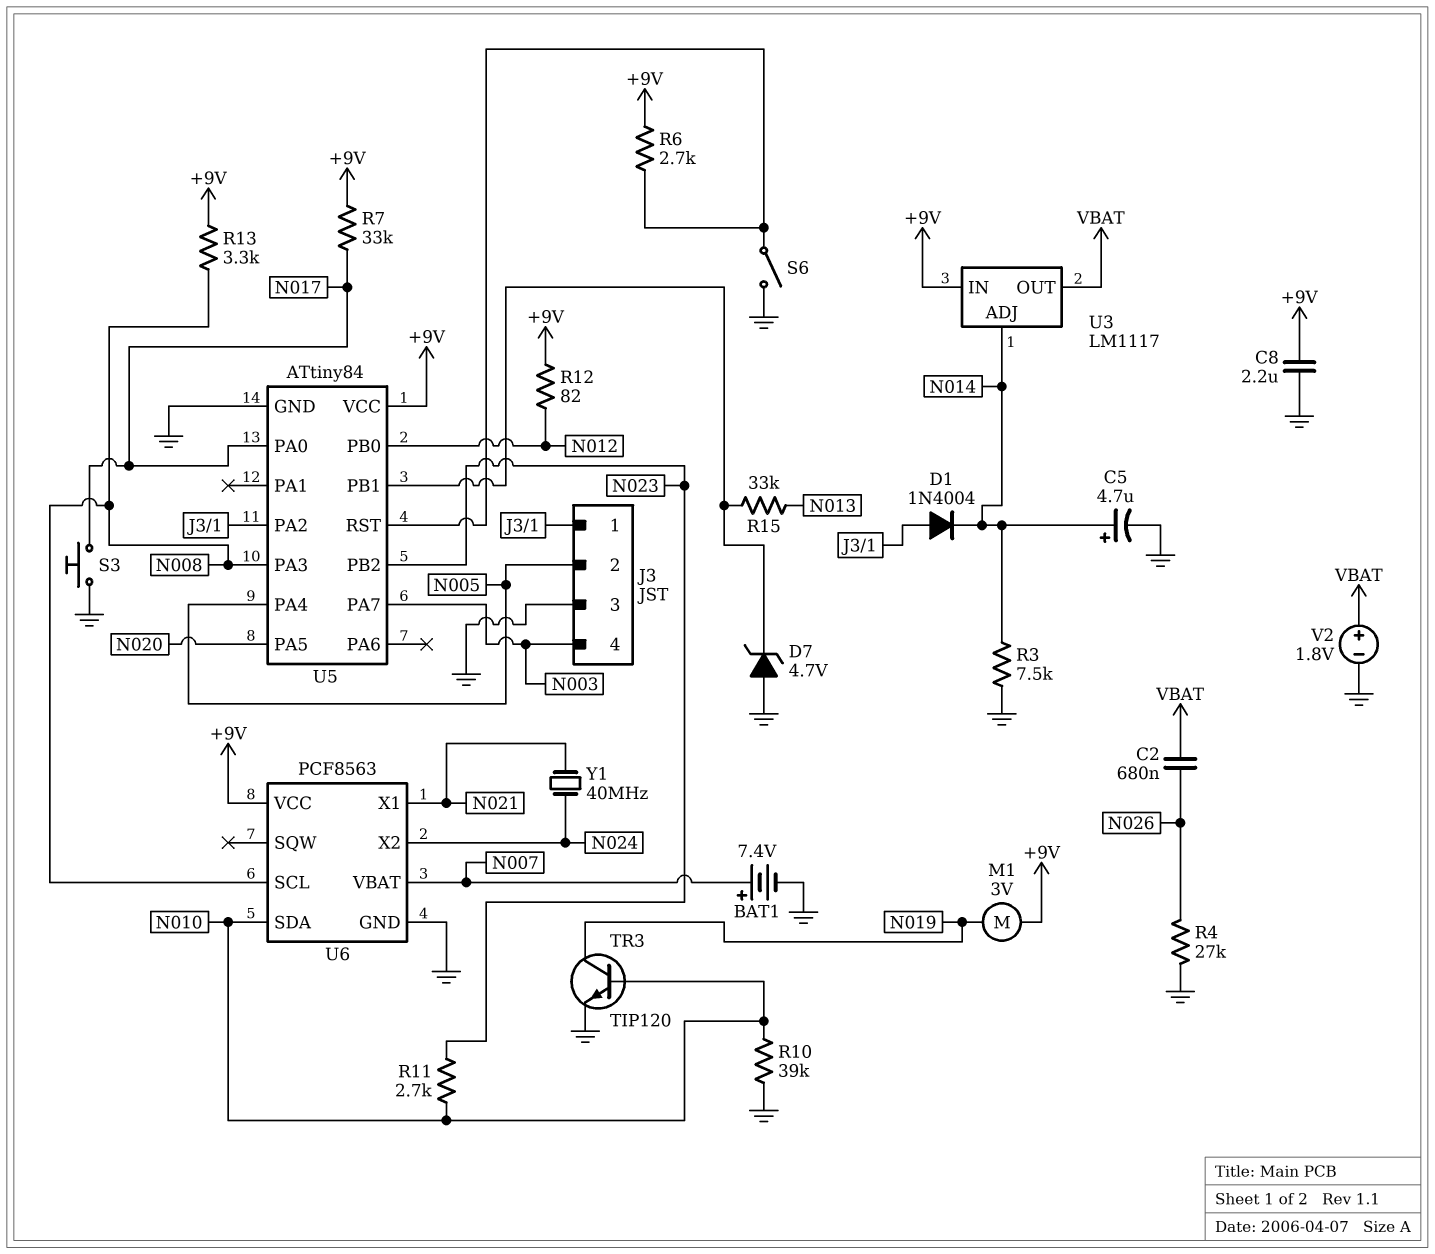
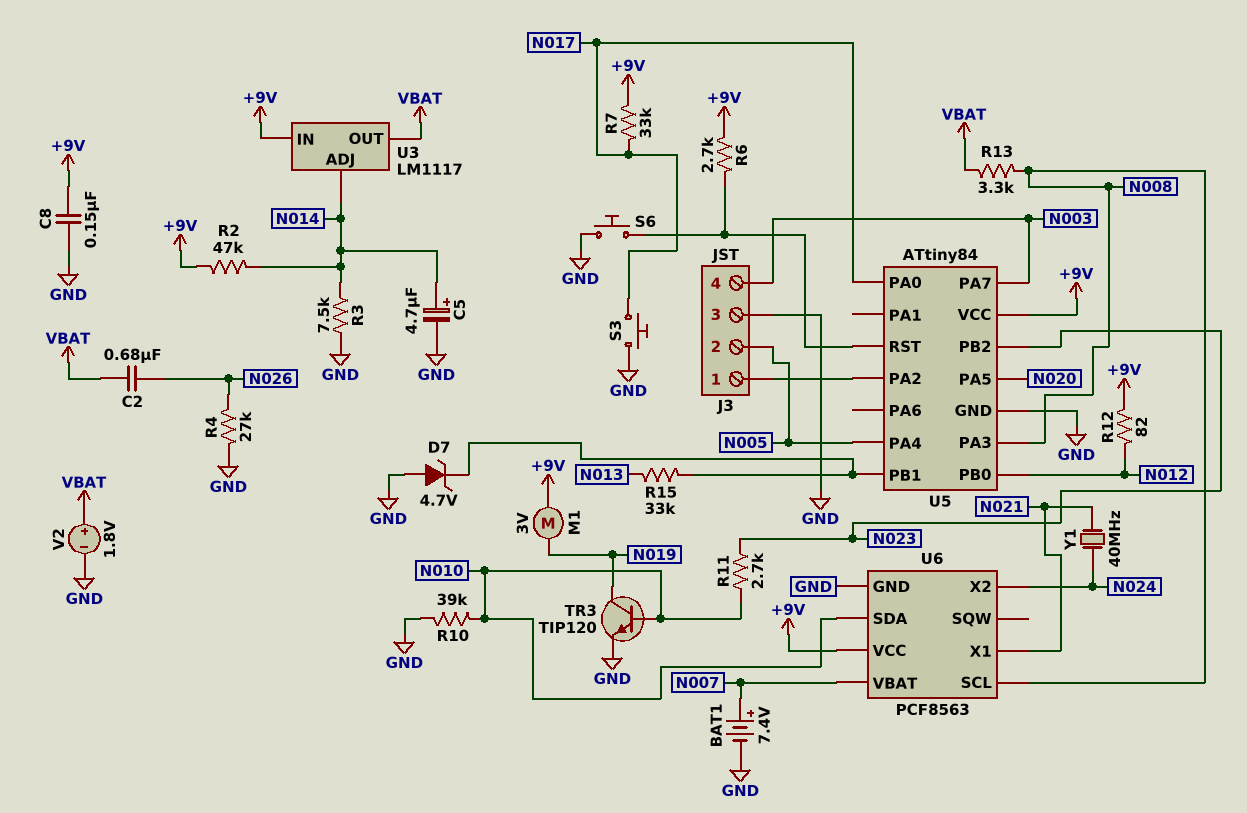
C8: 2.2uF (+9V, GND) -> 150nF (+9V, GND)
D1: diode 1N4004 (A J3/1, K N014) -> none
R2: none -> 47k (+9V, N014)
R13: 3.3k (+9V, N008) -> 3.3k (N008, VBAT)
S6: switch (GND, U5/RST) -> button (GND, U5/RST)

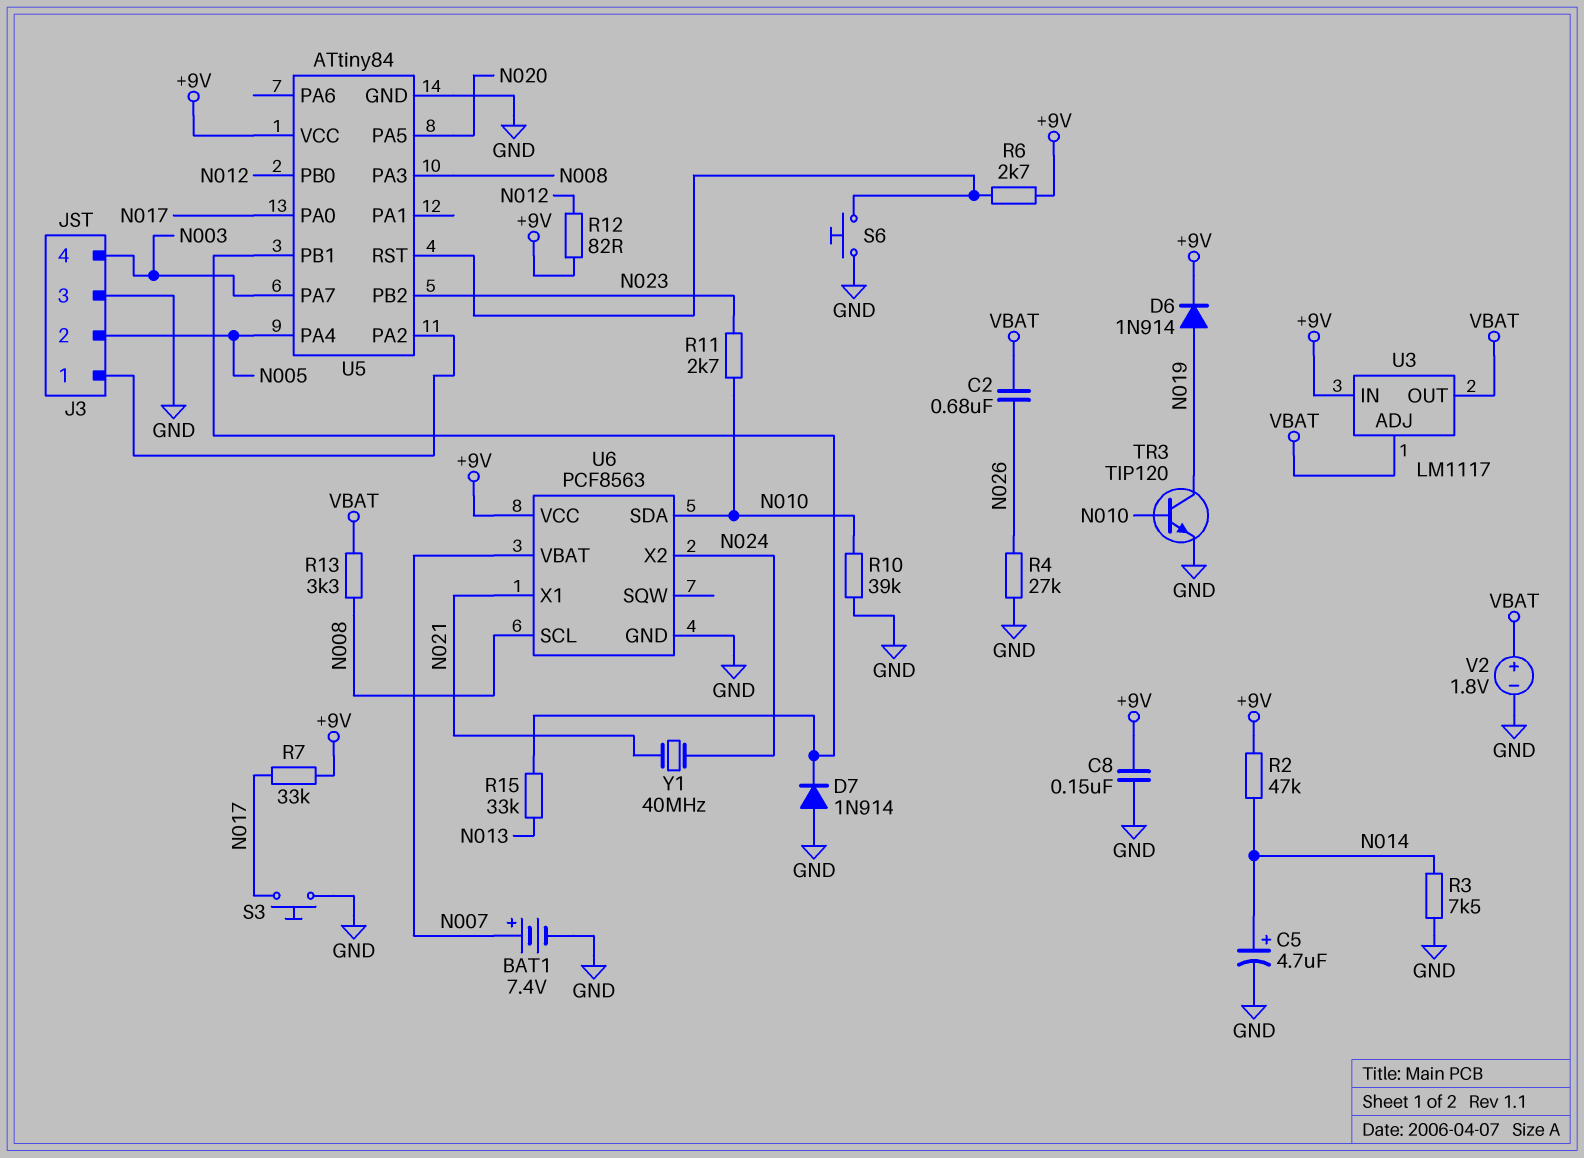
D6: none -> diode 1N914 (A N019, K +9V)
D7: zener 4.7V (A GND, K U5/PB1) -> diode 1N914 (A GND, K U5/PB1)
M1: motor 3V (+9V, N019) -> none
U3 pin ADJ: N014 -> VBAT

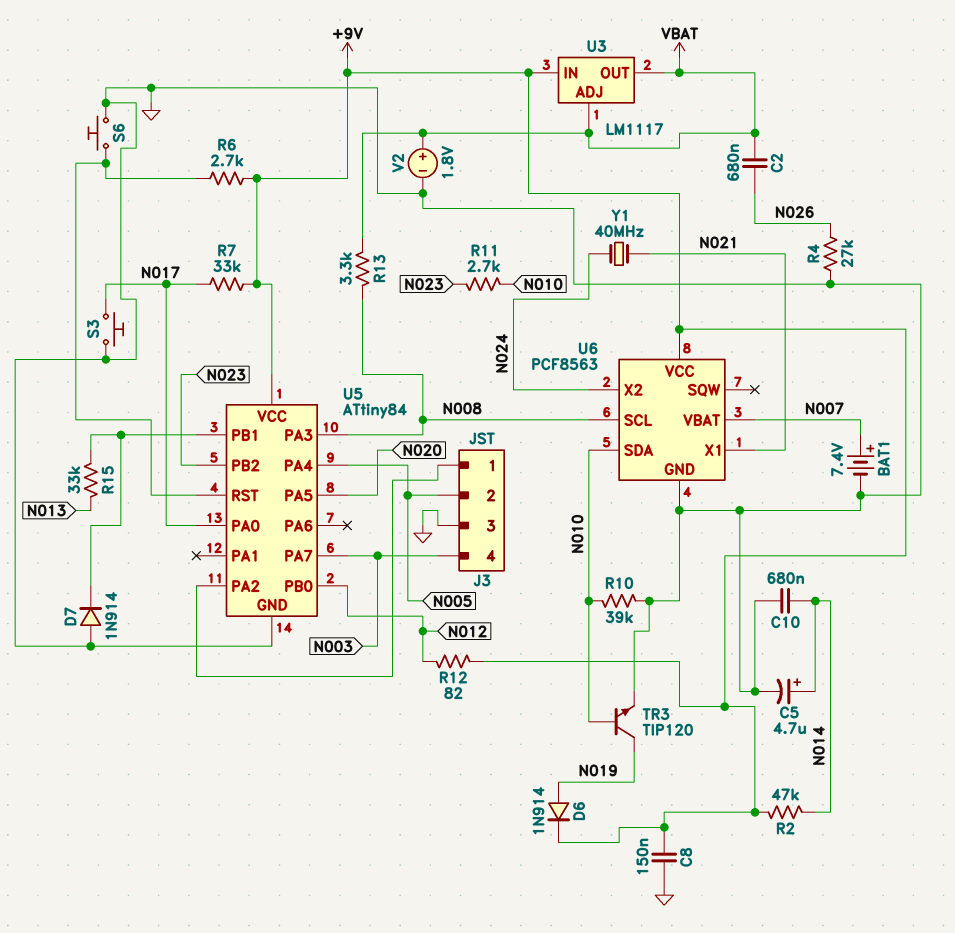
C10: none -> 680nF (GND, N014)
R3: 7.5k (GND, N014) -> none

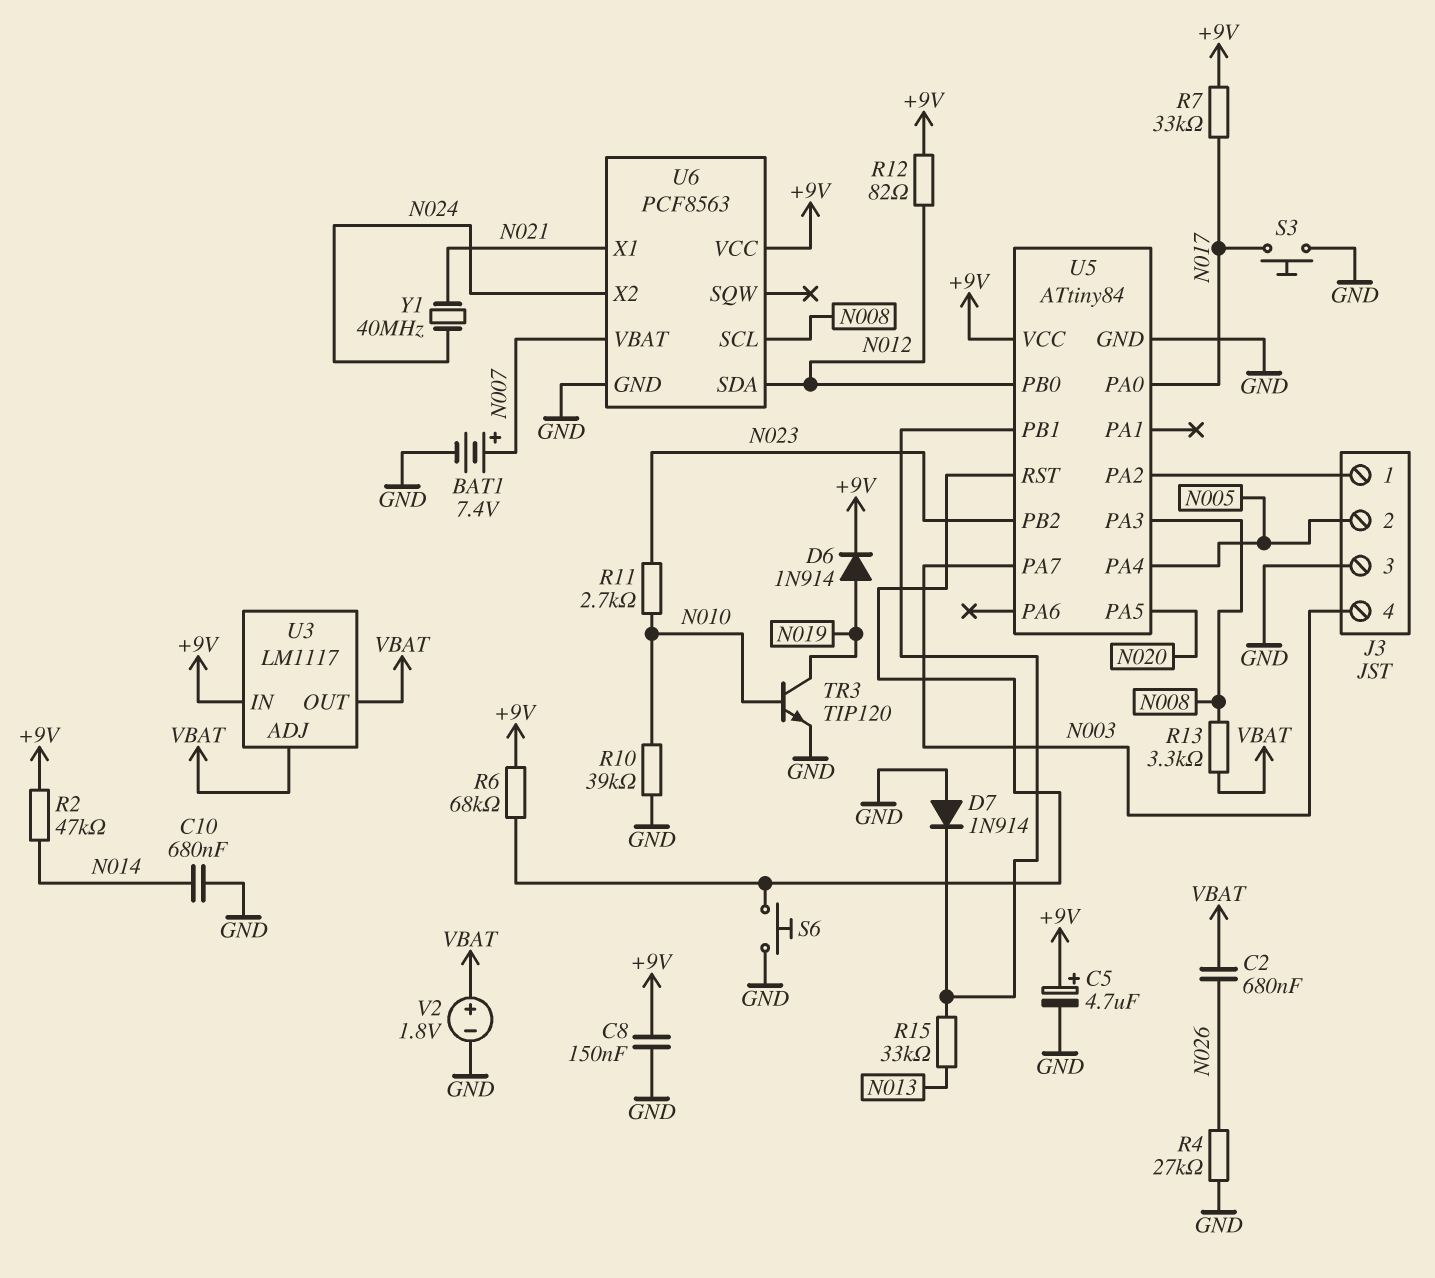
C5: 4.7uF (plus N014, minus GND) -> 4.7uF (plus +9V, minus GND)
R6: 2.7k (+9V, U5/RST) -> 68k (+9V, U5/RST)
U6 pin SDA: N010 -> N012

